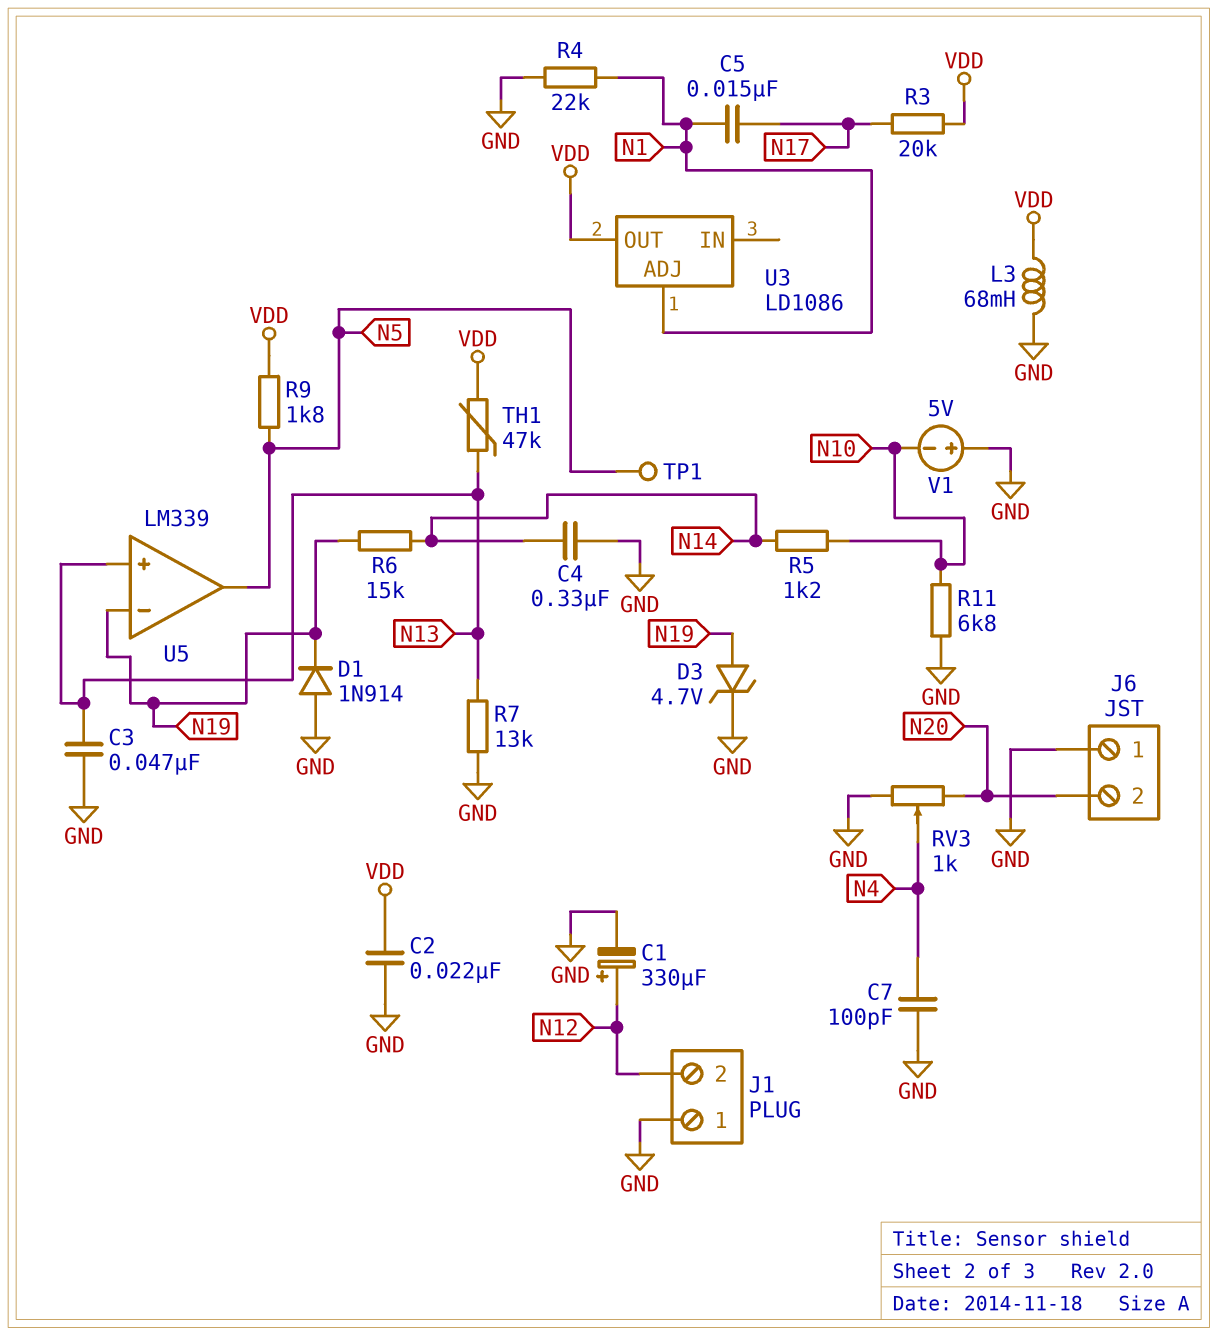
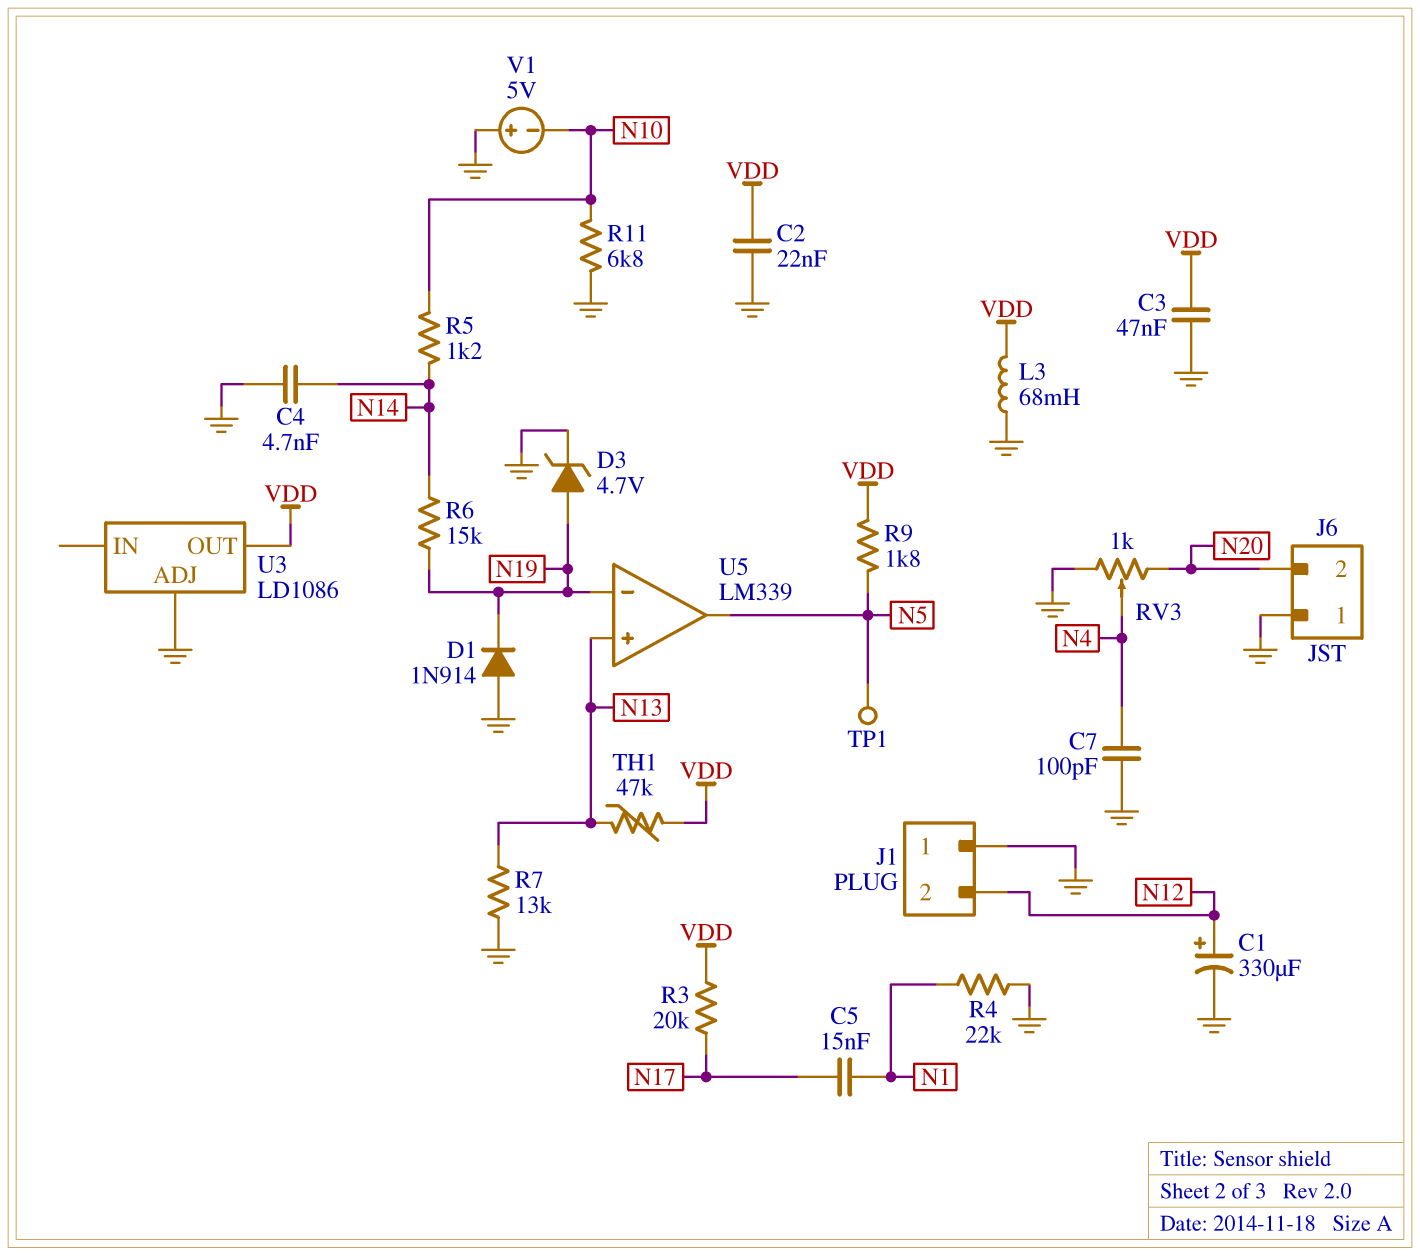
C3: 47nF (GND, N13) -> 47nF (GND, VDD)
C4: 330nF (GND, N14) -> 4.7nF (GND, N14)
U3 pin ADJ: N1 -> GND

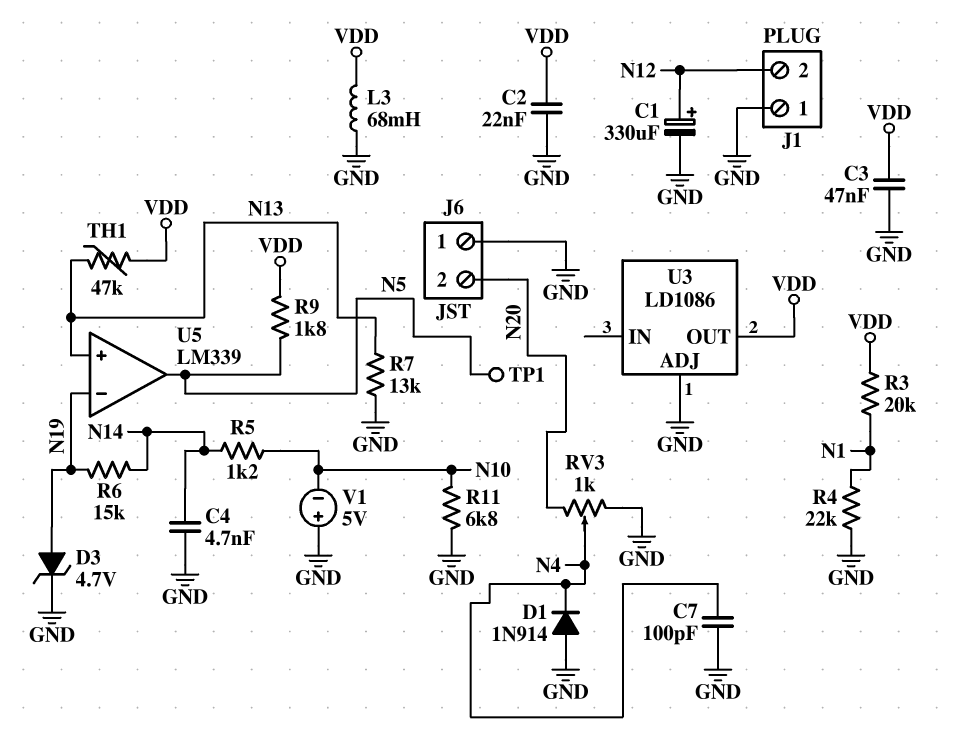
C5: 15nF (N1, N17) -> none
D1: diode 1N914 (A GND, K N19) -> diode 1N914 (A GND, K N4)
R3: 20k (N17, VDD) -> 20k (N1, VDD)

